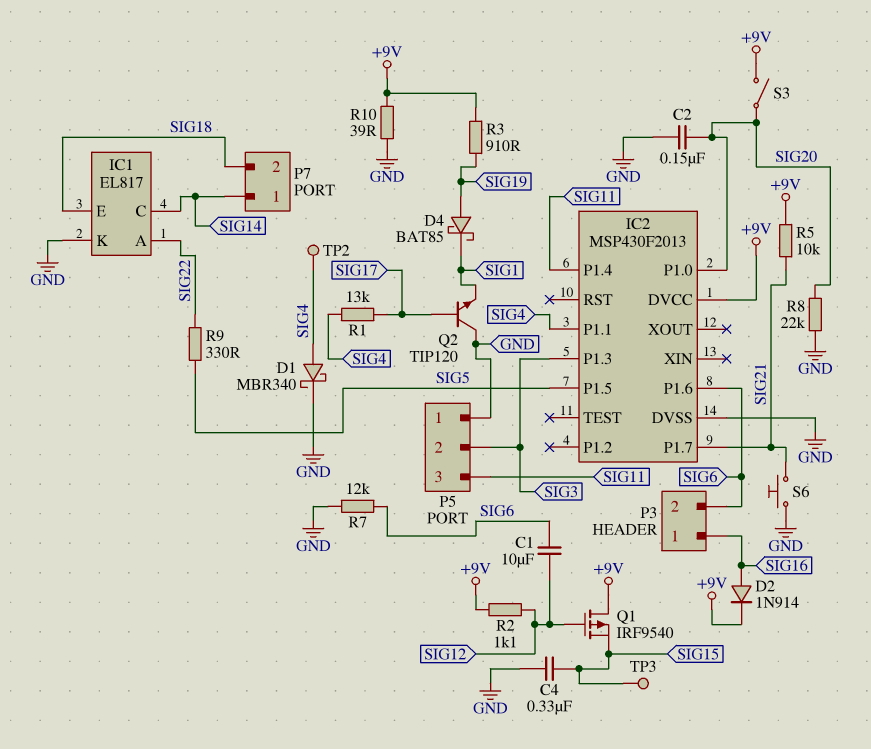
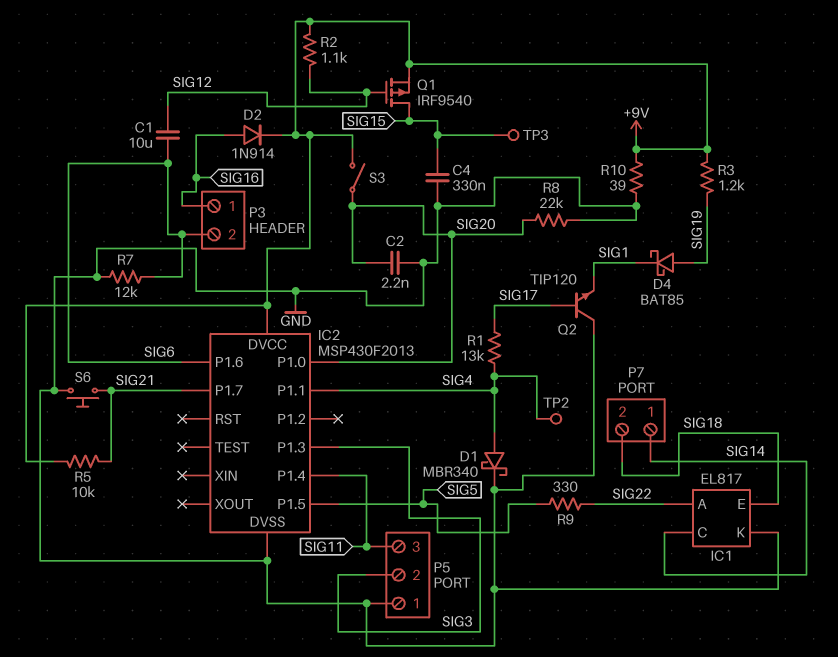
C2: 150nF (GND, SIG20) -> 2.2nF (GND, SIG20)
Q1: PMOS IRF9540 (G SIG12, D +9V, S SIG15) -> PMOS IRF9540 (G SIG12, D SIG15, S +9V)
R3: 910 (+9V, SIG19) -> 1.2k (+9V, SIG19)

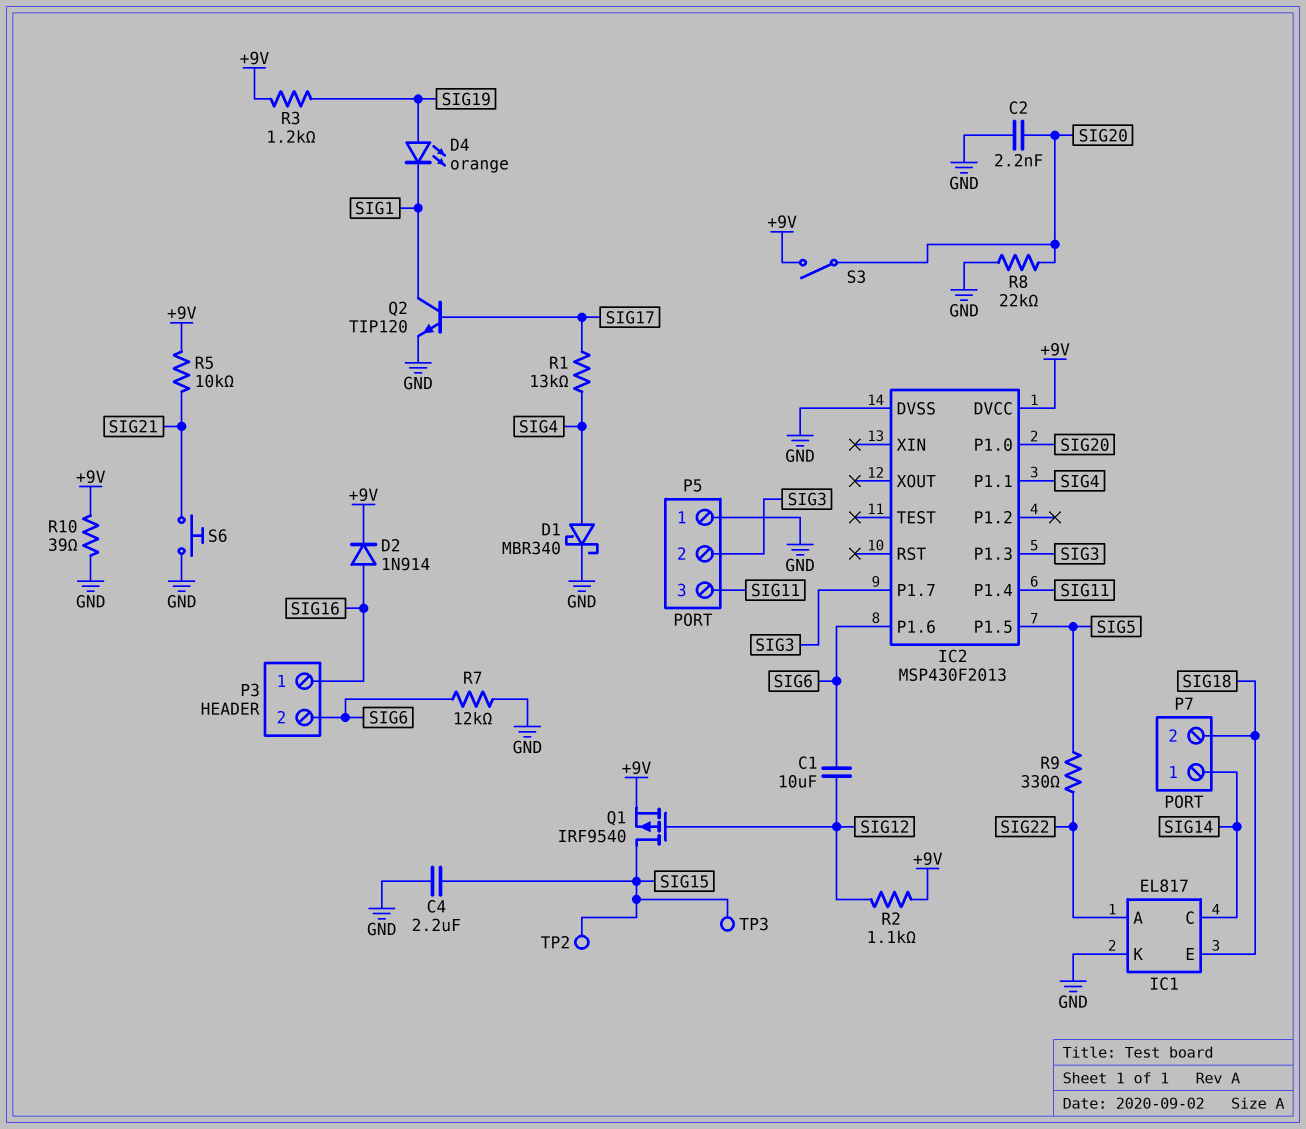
C4: 330nF (GND, SIG15) -> 2.2uF (GND, SIG15)
D4: schottky BAT85 (A SIG19, K SIG1) -> LED orange (A SIG19, K SIG1)
IC2 pin P1.7: SIG21 -> SIG3
Q2: NPN TIP120 (B SIG17, C GND, E SIG1) -> NPN TIP120 (B SIG17, C SIG1, E GND)
TP2: test point (SIG4) -> test point (SIG15)

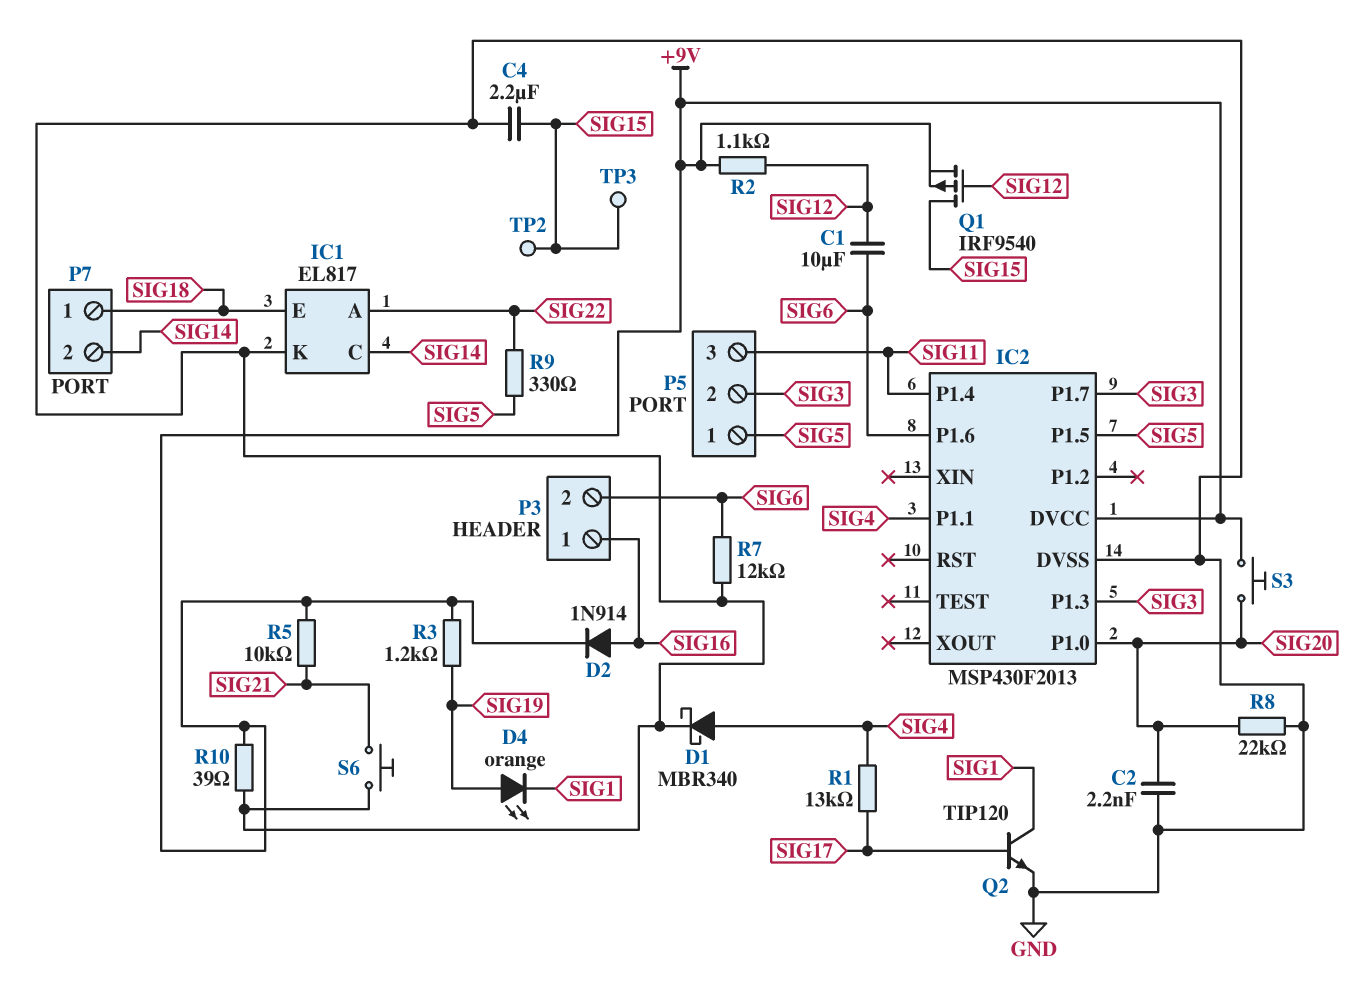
P5 pin 1: GND -> SIG5
P7 pin 1: SIG14 -> SIG18
P7 pin 2: SIG18 -> SIG14
S3: switch (+9V, SIG20) -> button (+9V, SIG20)

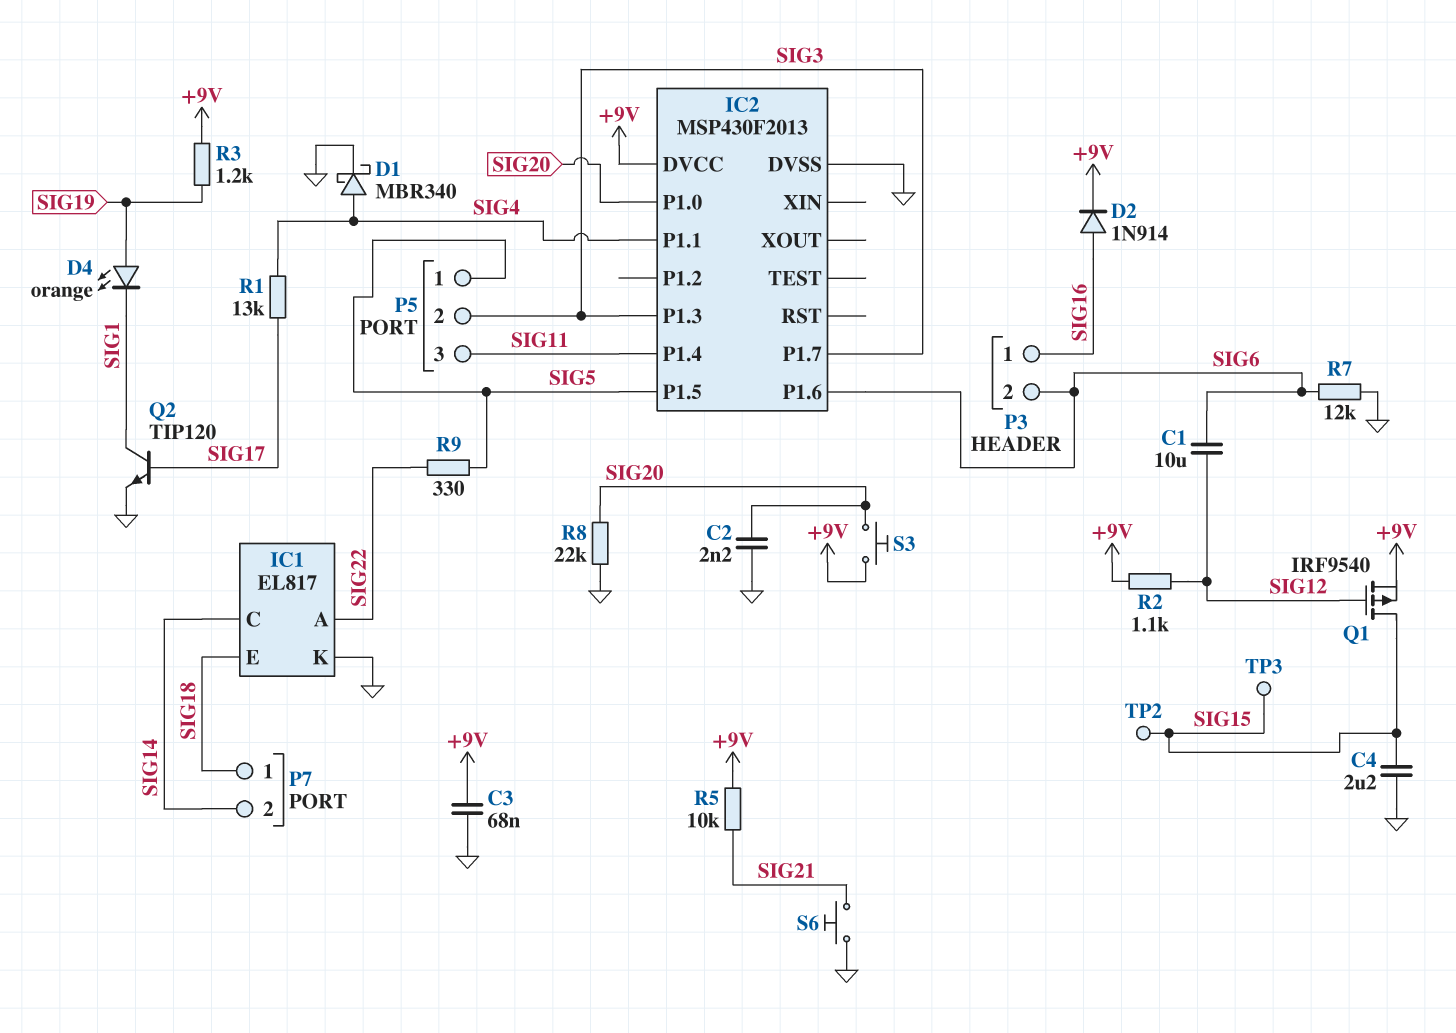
C3: none -> 68nF (+9V, GND)
R10: 39 (+9V, GND) -> none

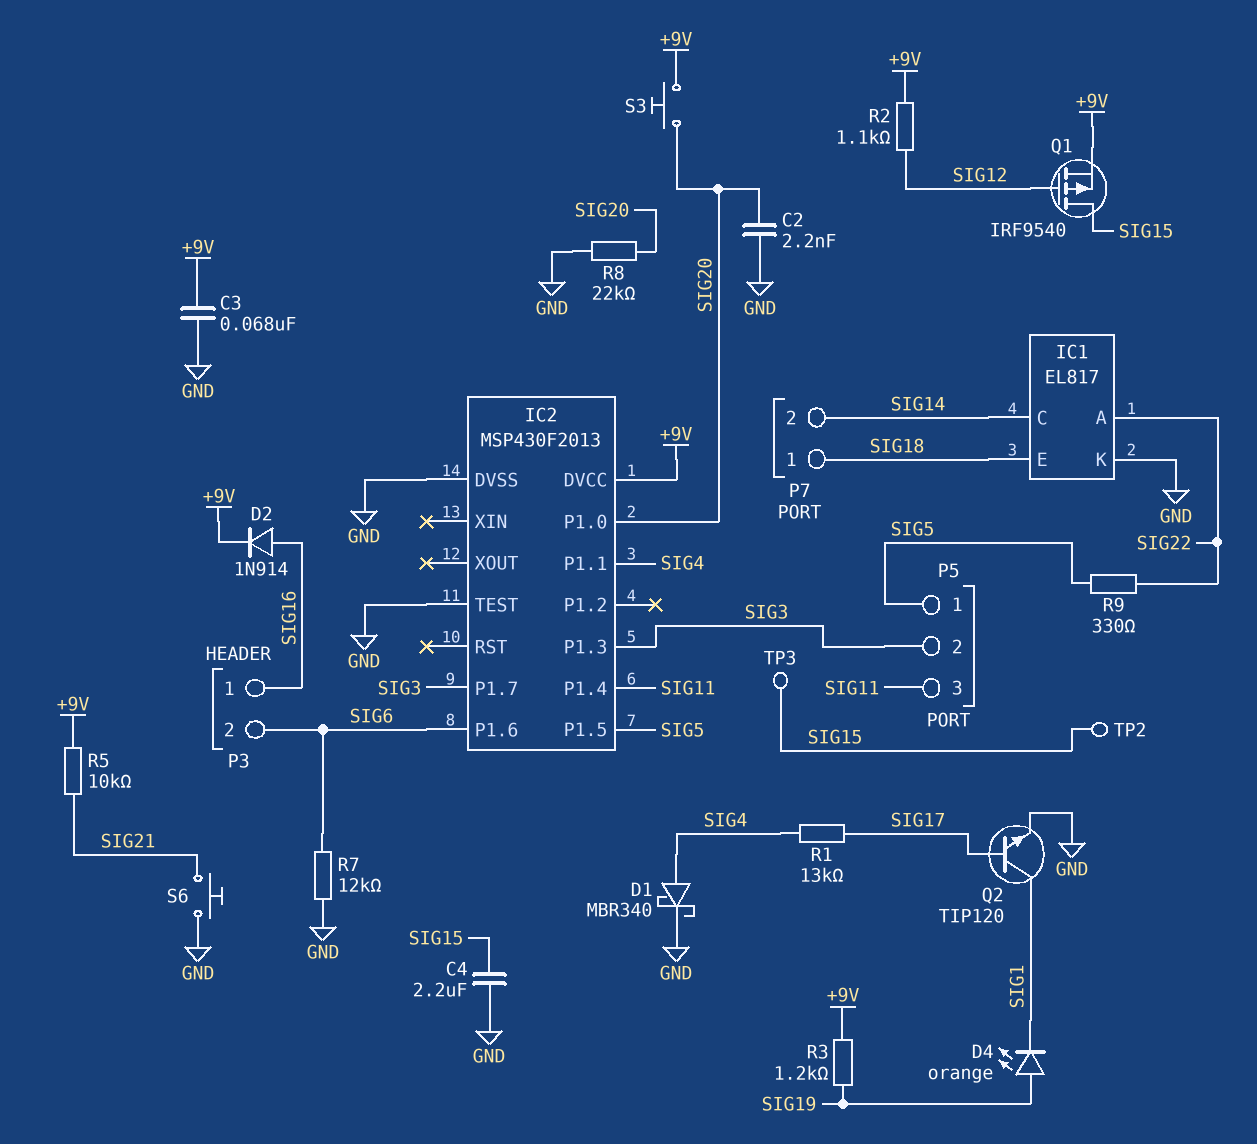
C1: 10uF (SIG6, SIG12) -> none
IC2 pin TEST: none -> GND

